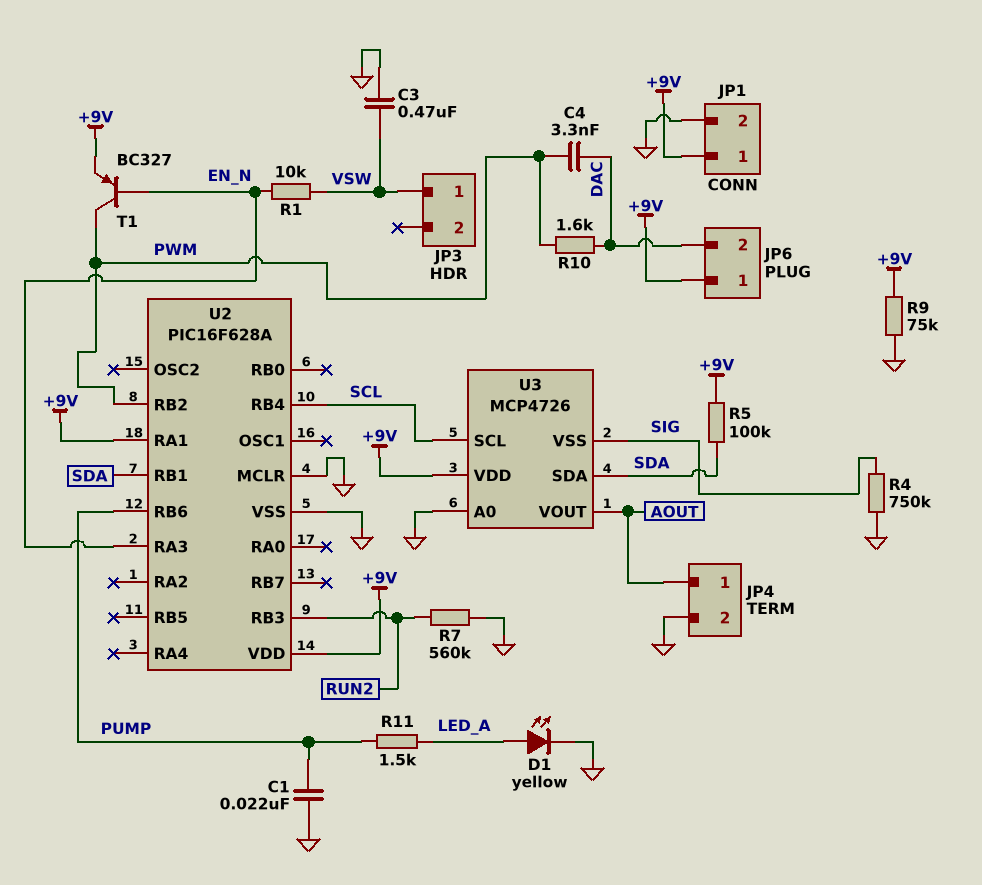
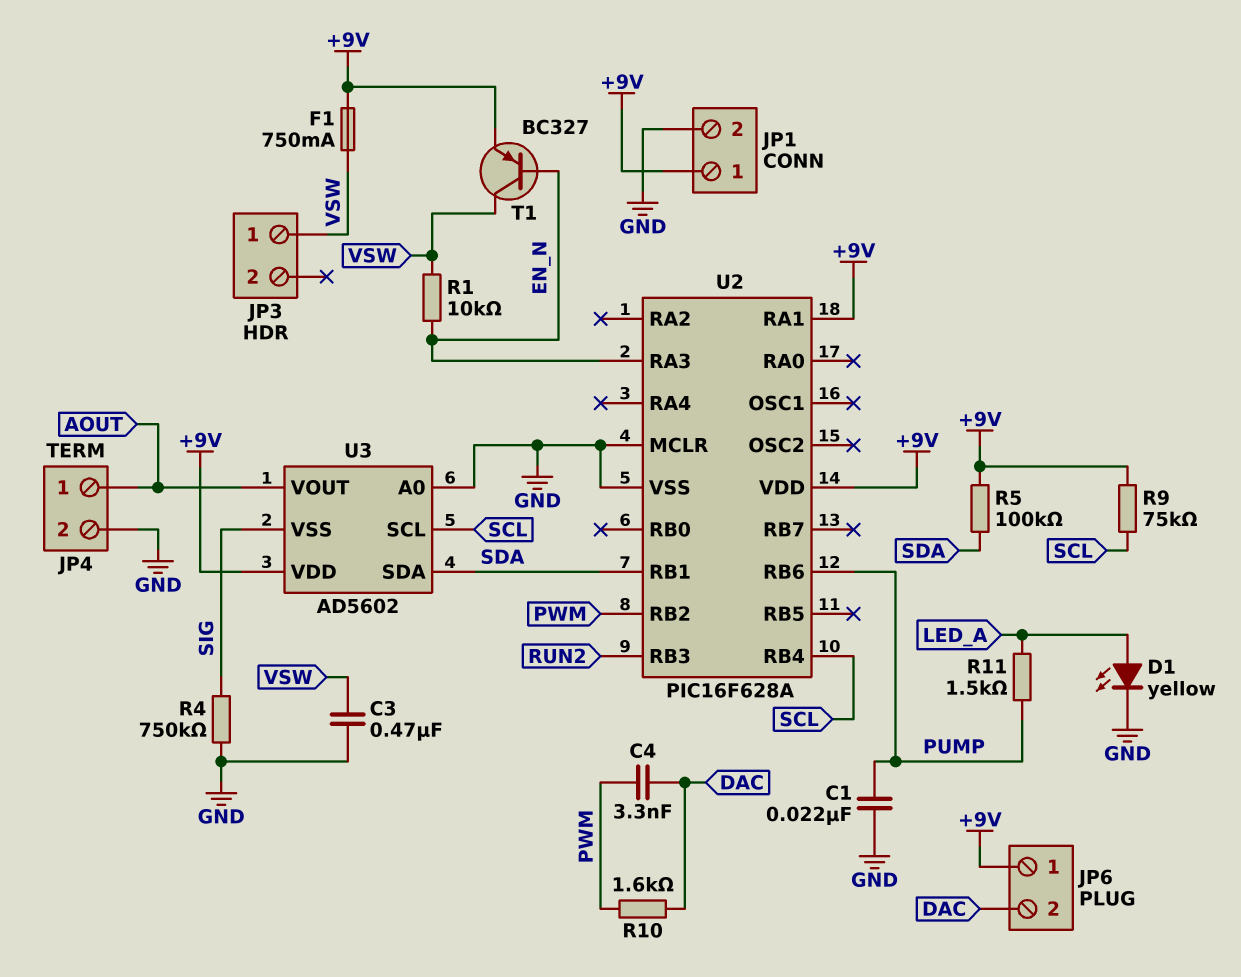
F1: none -> 750mA (+9V, VSW)
R7: 560k (GND, RUN2) -> none
R9: 75k (+9V, GND) -> 75k (+9V, SCL)
T1: PNP BC327 (B EN_N, C PWM, E +9V) -> PNP BC327 (B EN_N, C VSW, E +9V)
U3: MCP4726 -> AD5602

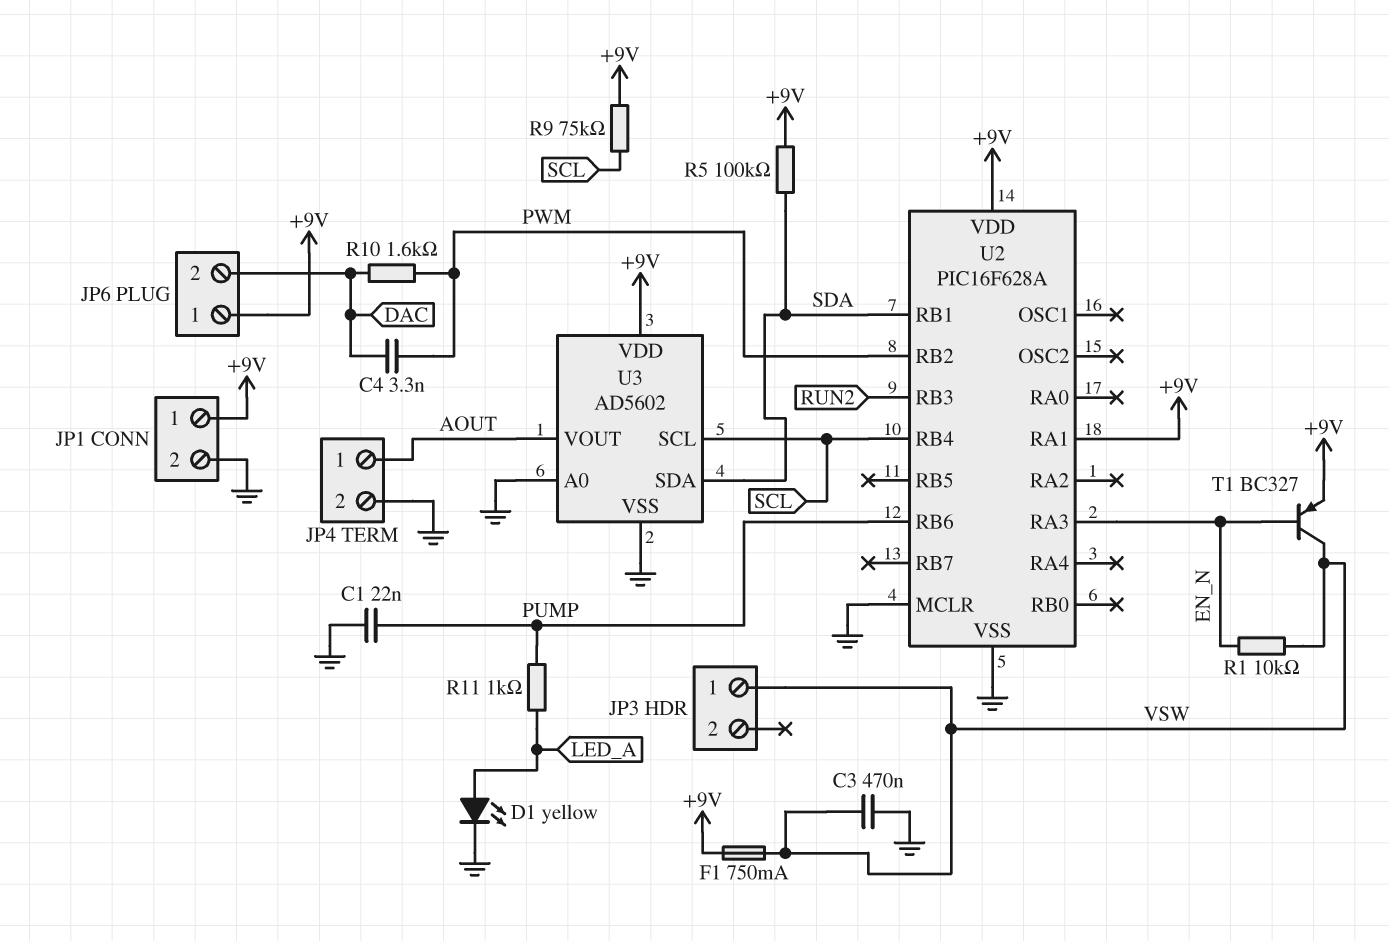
R4: 750k (GND, SIG) -> none
R11: 1.5k (LED_A, PUMP) -> 1k (LED_A, PUMP)
U3 pin VSS: SIG -> GND

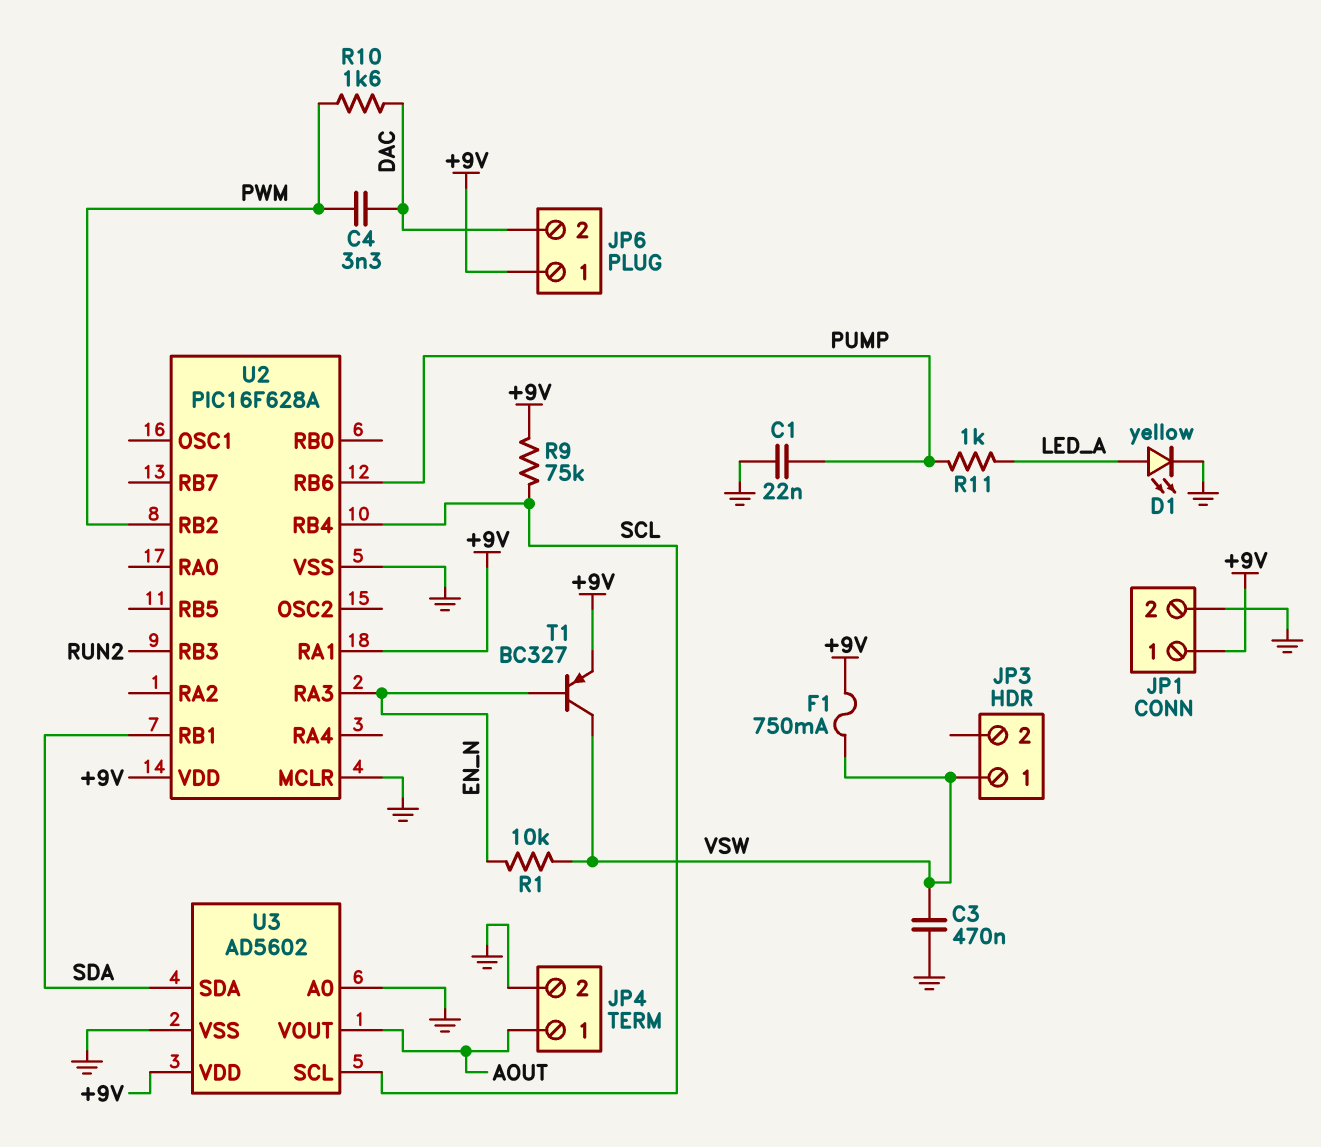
R5: 100k (+9V, SDA) -> none

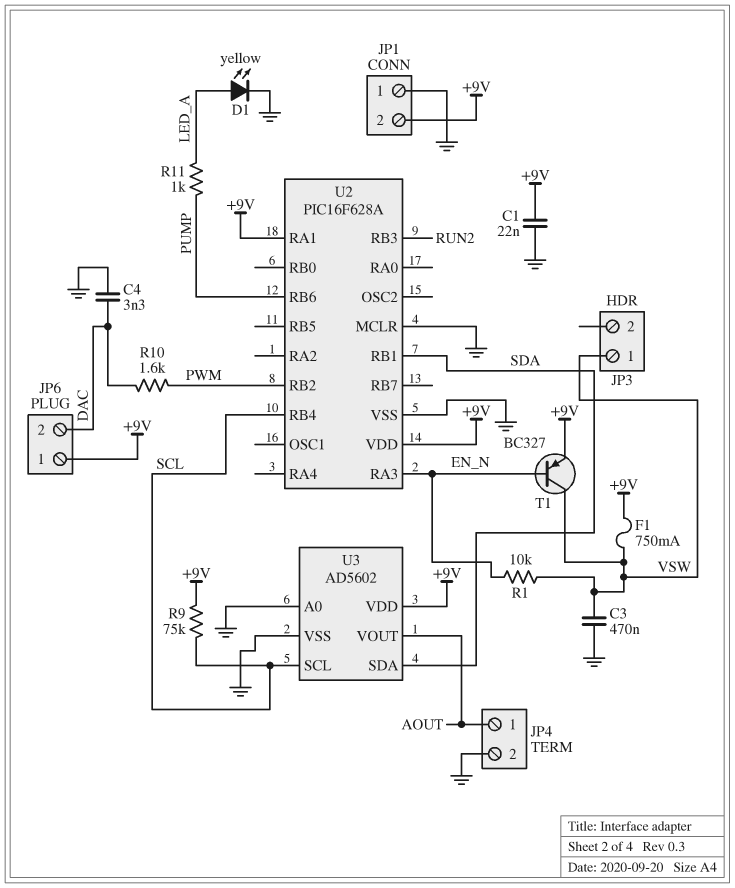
C1: 22nF (GND, PUMP) -> 22nF (+9V, GND)
C4: 3.3nF (DAC, PWM) -> 3.3nF (DAC, GND)
JP1 pin 1: +9V -> GND
JP1 pin 2: GND -> +9V

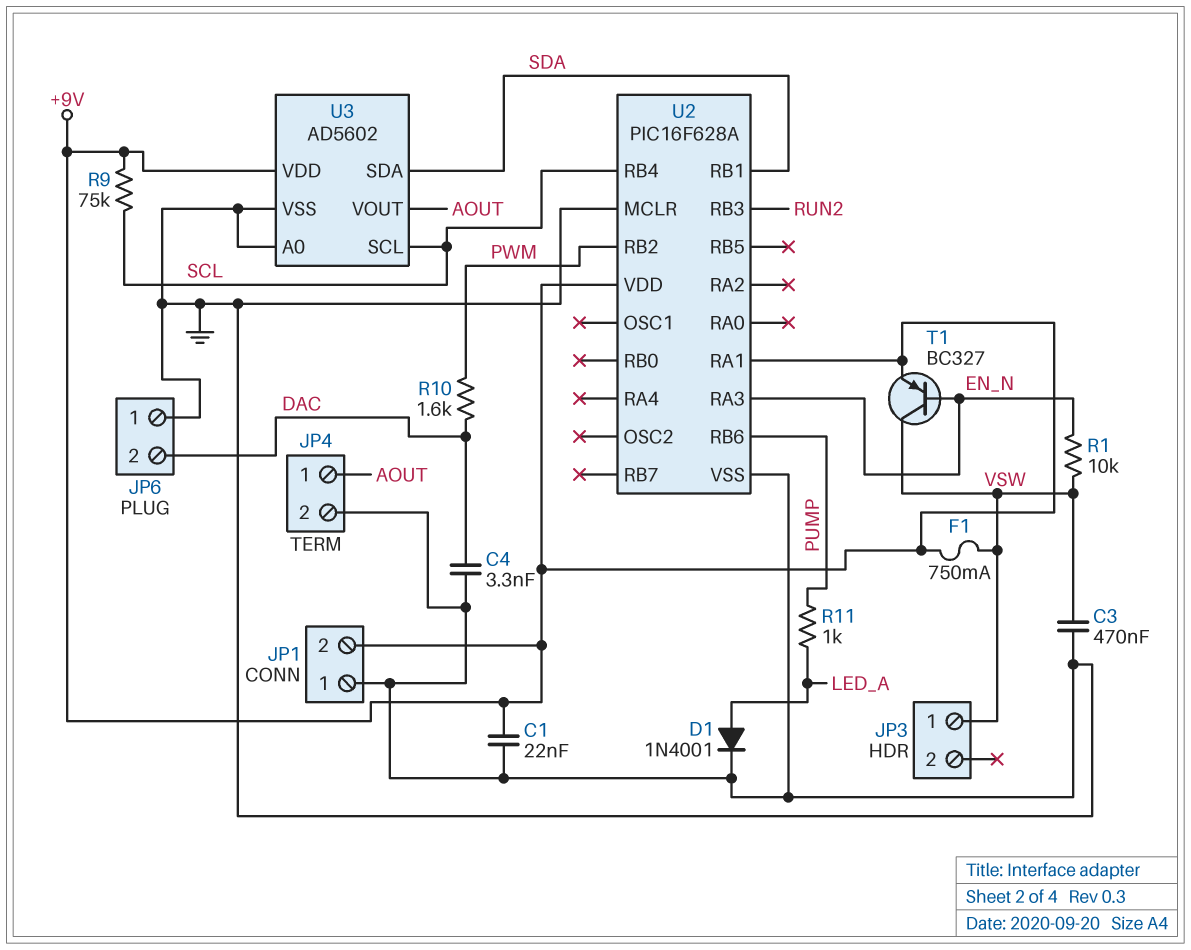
D1: LED yellow (A LED_A, K GND) -> diode 1N4001 (A LED_A, K GND)
JP6 pin 1: +9V -> GND

